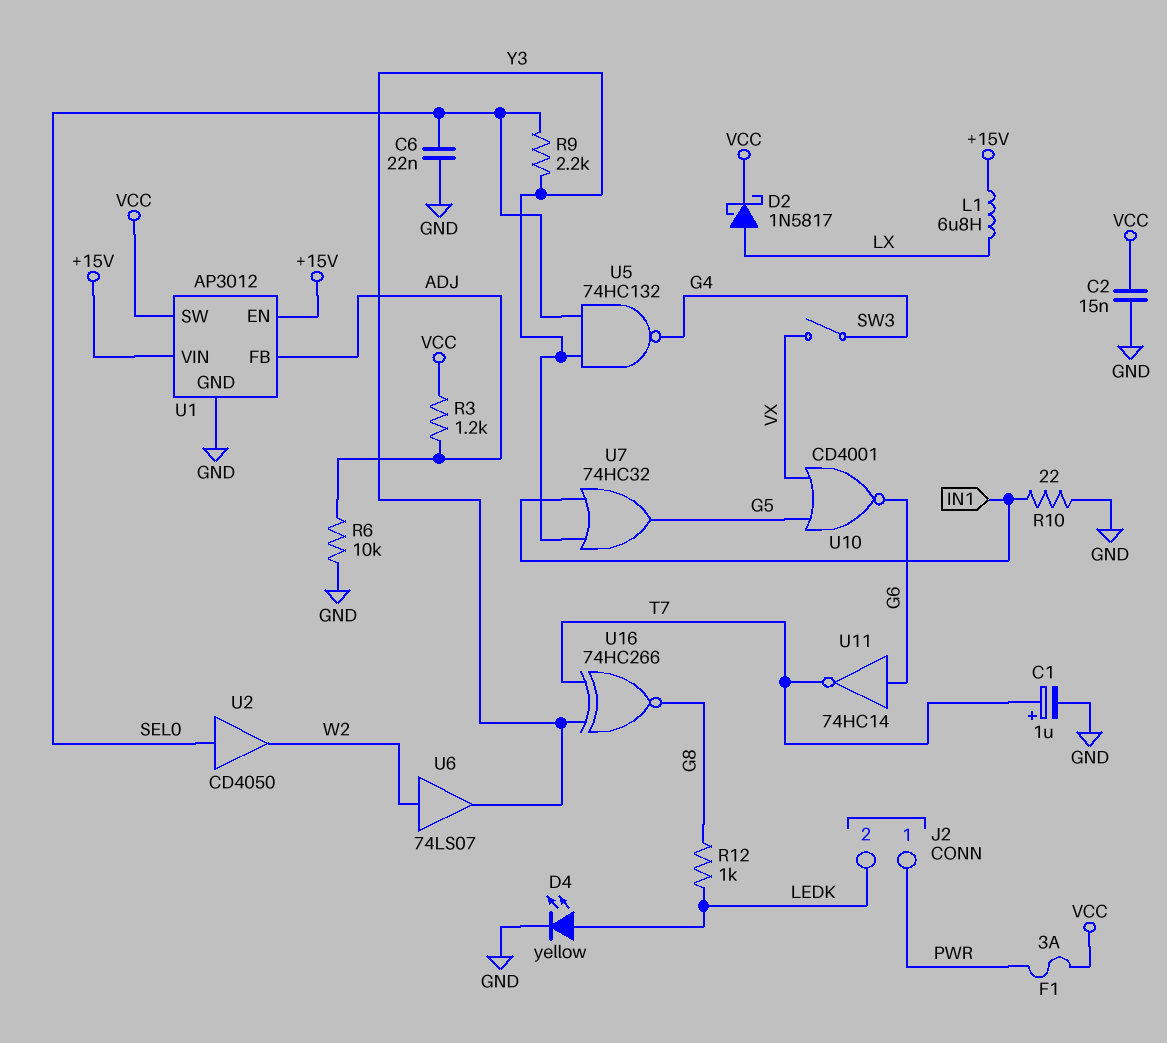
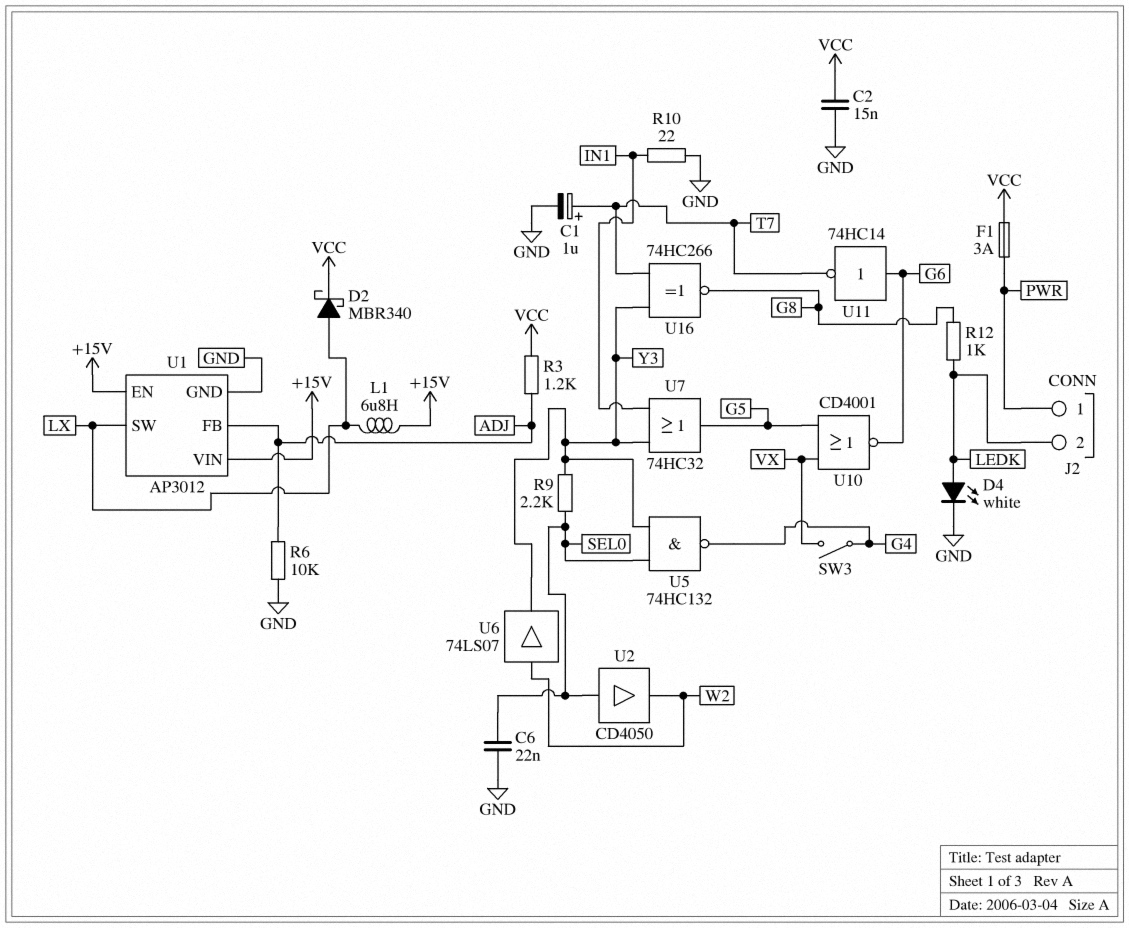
D2: schottky 1N5817 (A LX, K VCC) -> schottky MBR340 (A LX, K VCC)
D4: LED yellow (A LEDK, K GND) -> LED white (A LEDK, K GND)
U1 pin SW: VCC -> LX

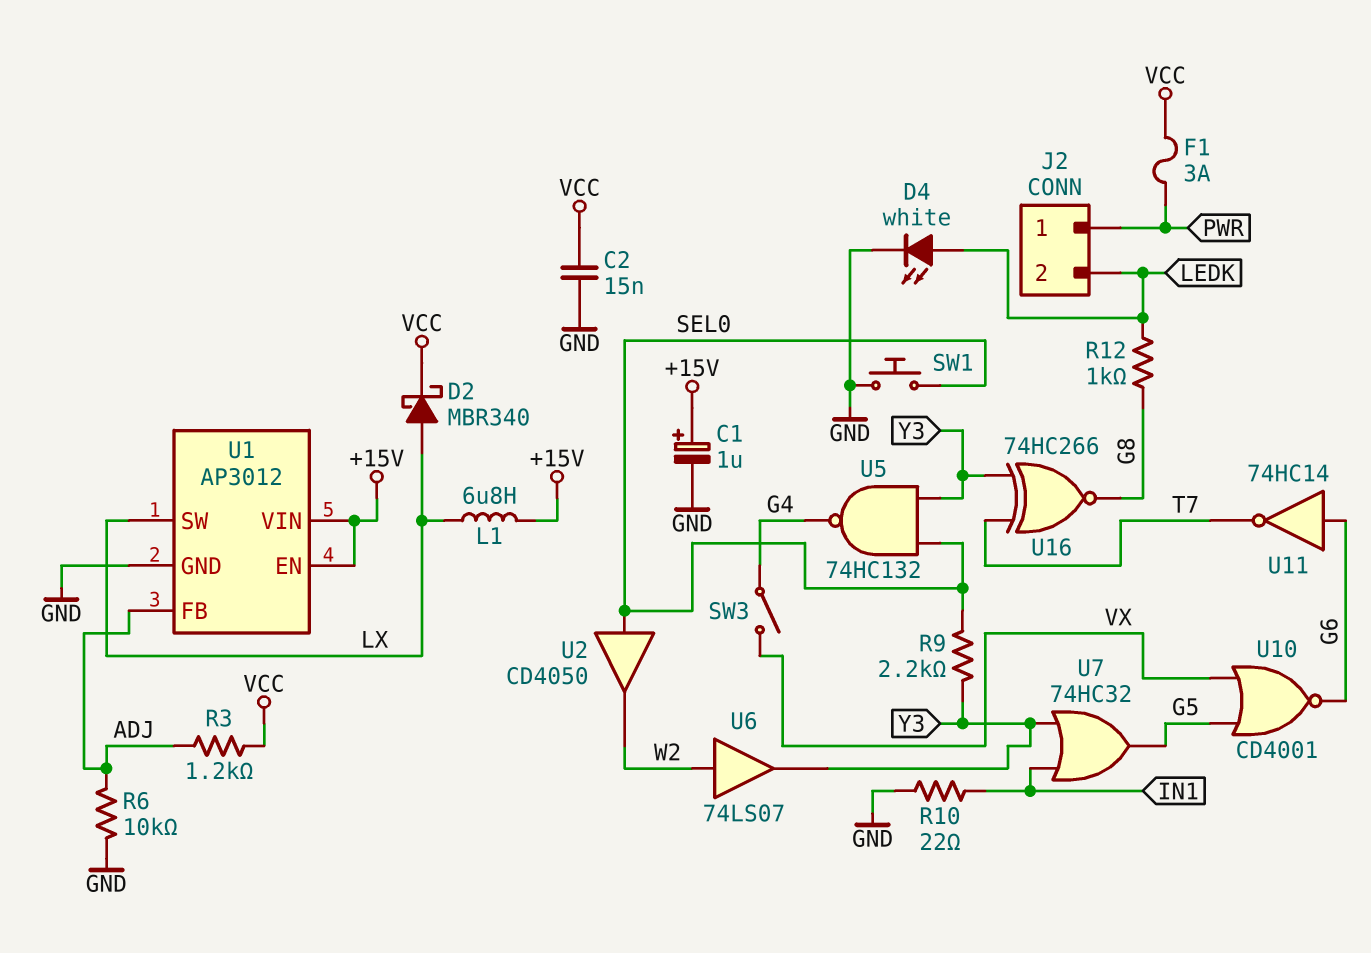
C1: 1uF (plus T7, minus GND) -> 1uF (plus +15V, minus GND)
C6: 22nF (GND, SEL0) -> none
SW1: none -> button (GND, SEL0)

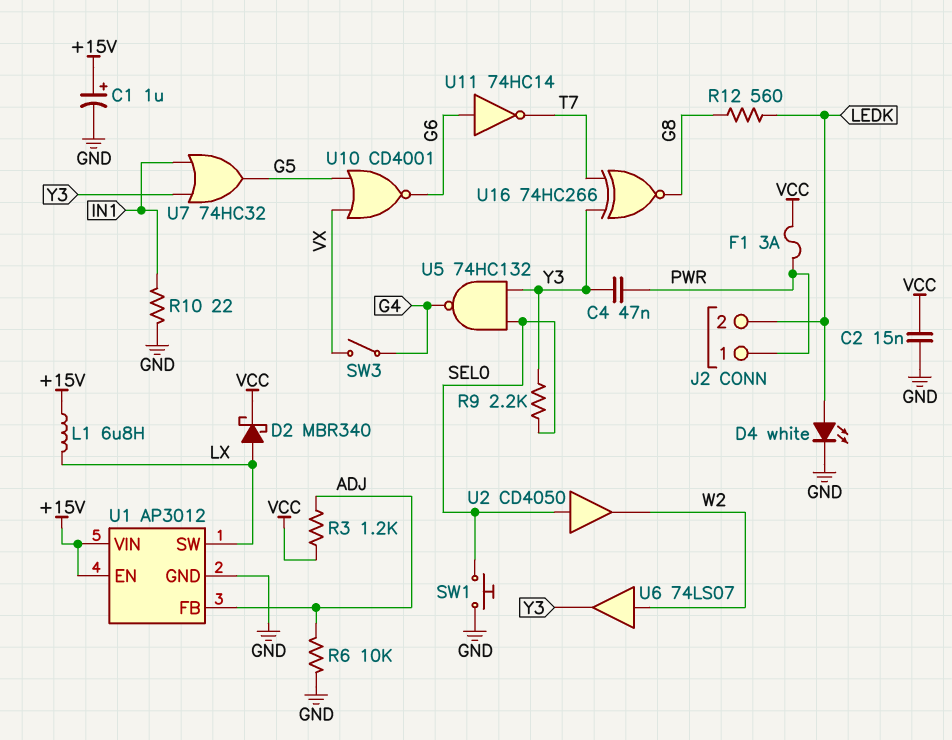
C4: none -> 47nF (PWR, Y3)
R12: 1k (G8, LEDK) -> 560 (G8, LEDK)

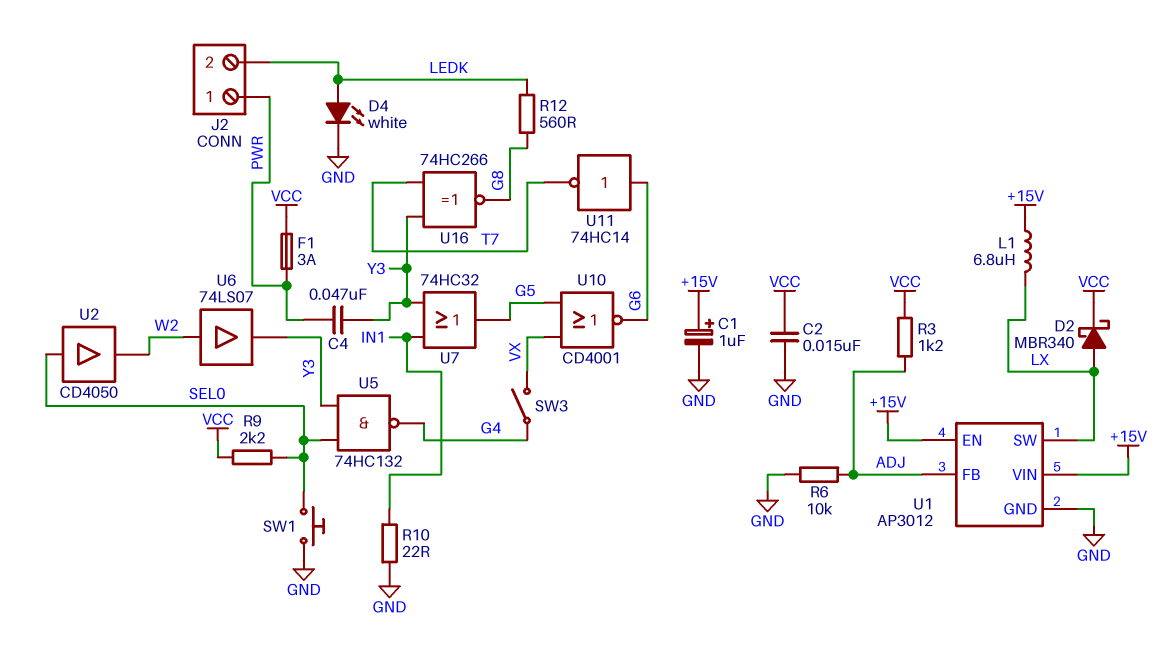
R9: 2.2k (SEL0, Y3) -> 2.2k (SEL0, VCC)

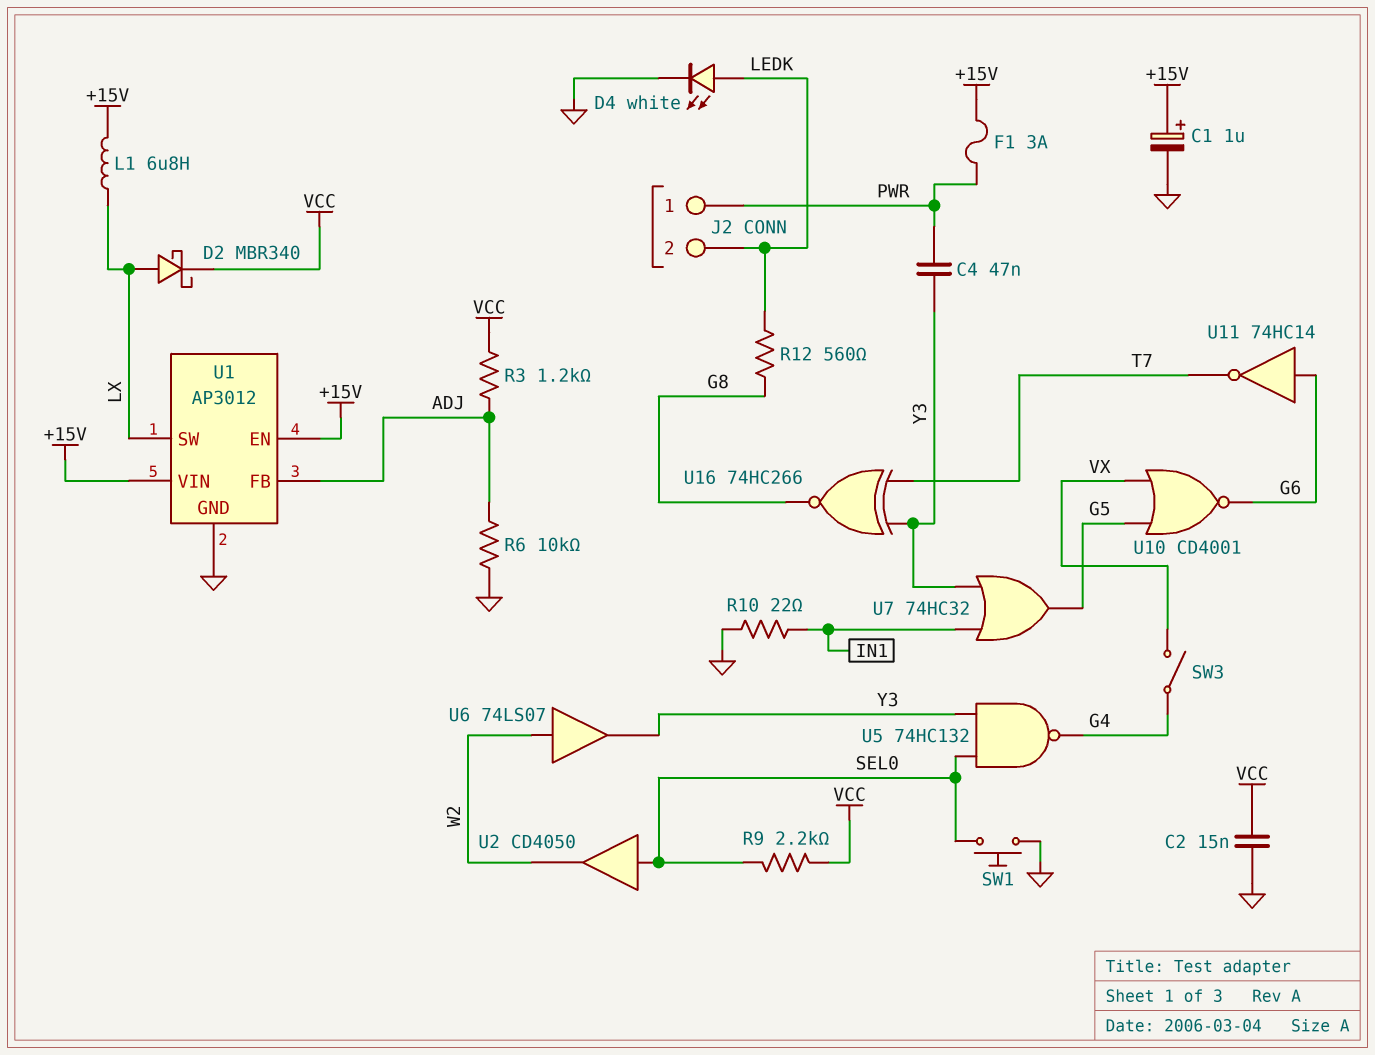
F1: 3A (PWR, VCC) -> 3A (+15V, PWR)

